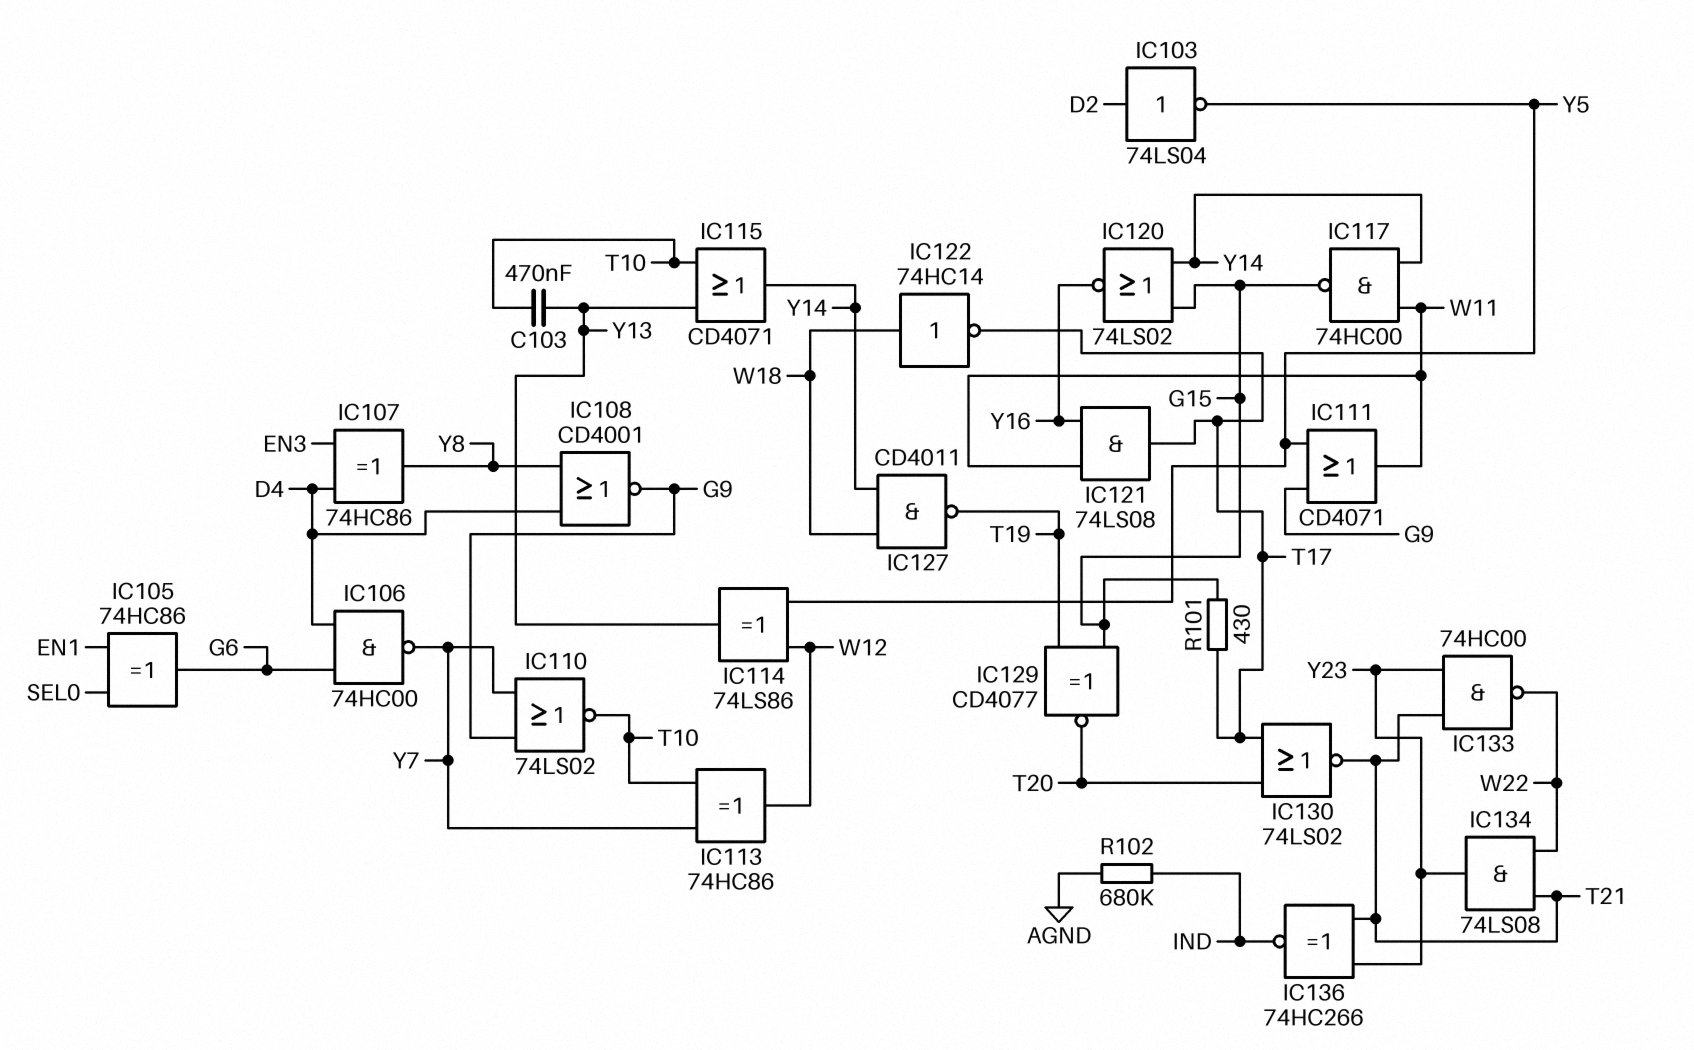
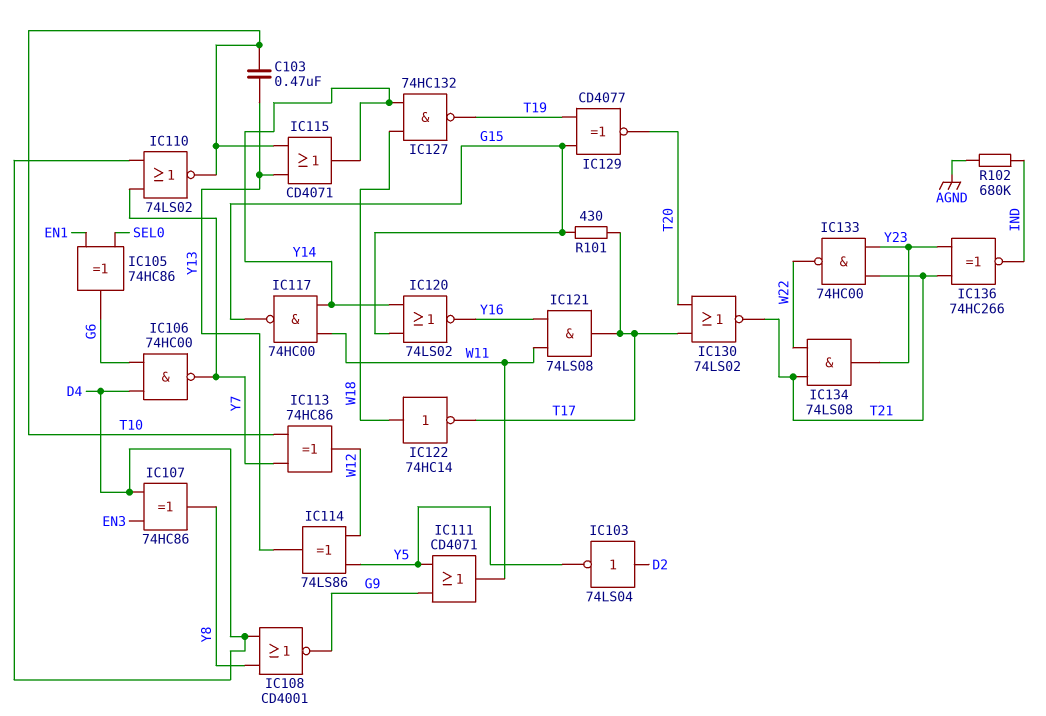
IC110: NOR 74LS02 (in G9, in Y7, out T10) -> NOR 74LS02 (in D4, in Y7, out T10)
IC127: NAND CD4011 (in W18, in Y14, out T19) -> NAND 74HC132 (in W18, in Y14, out T19)

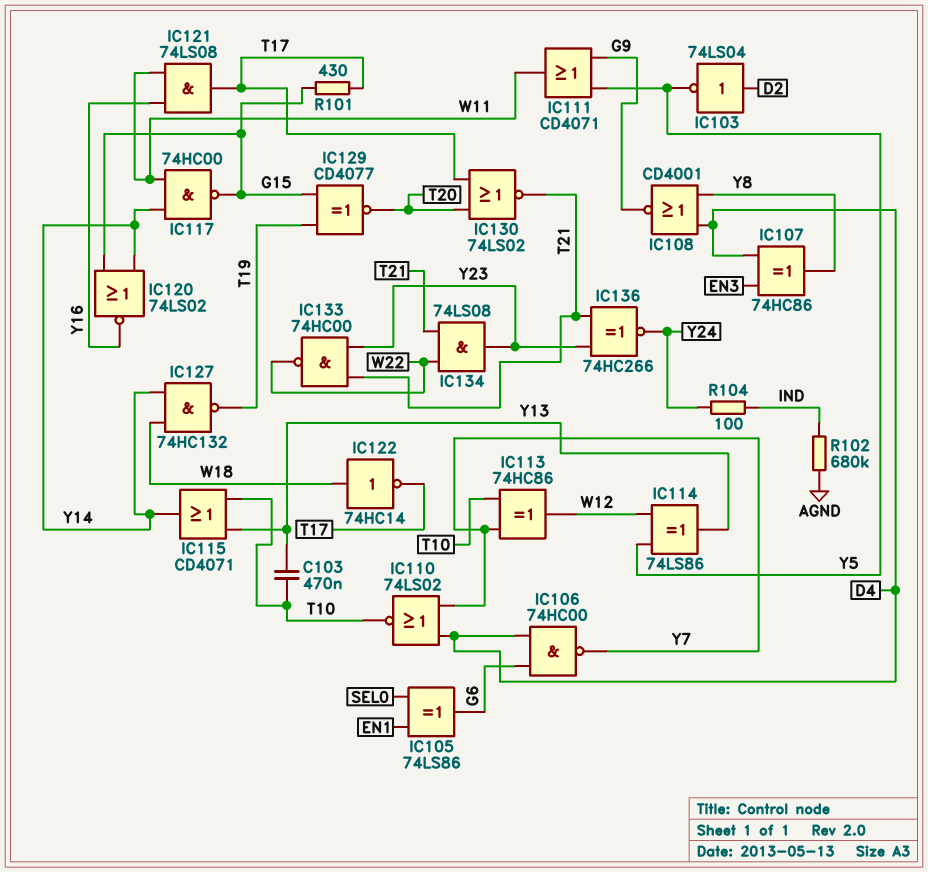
IC105: XOR 74HC86 (in EN1, in SEL0, out G6) -> XOR 74LS86 (in EN1, in SEL0, out G6)
IC136: XNOR 74HC266 (in T21, in Y23, out IND) -> XNOR 74HC266 (in T21, in Y23, out Y24)
R104: none -> 100 (IND, Y24)

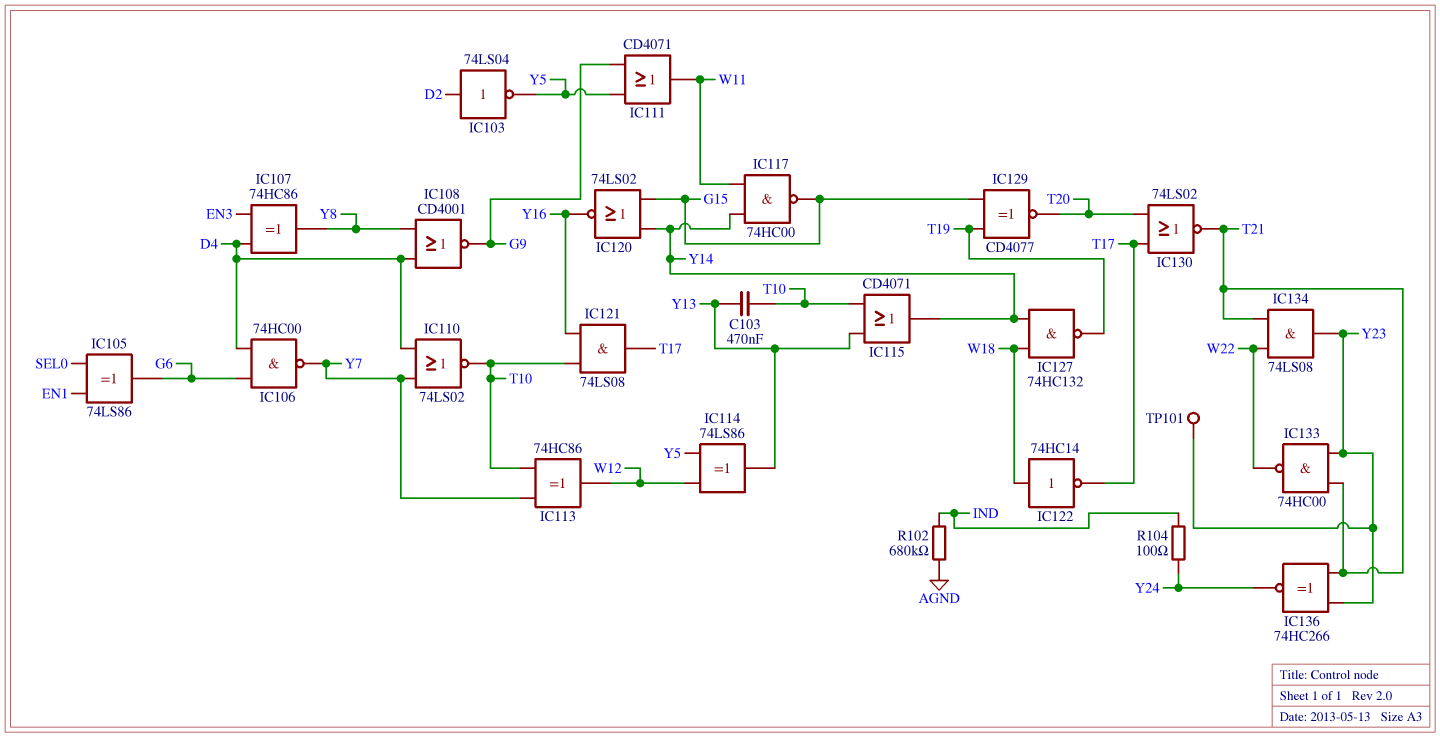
IC121: AND 74LS08 (in W11, in Y16, out T17) -> AND 74LS08 (in T10, in Y16, out T17)
R101: 430 (G15, T17) -> none
TP101: none -> test point (Y23)

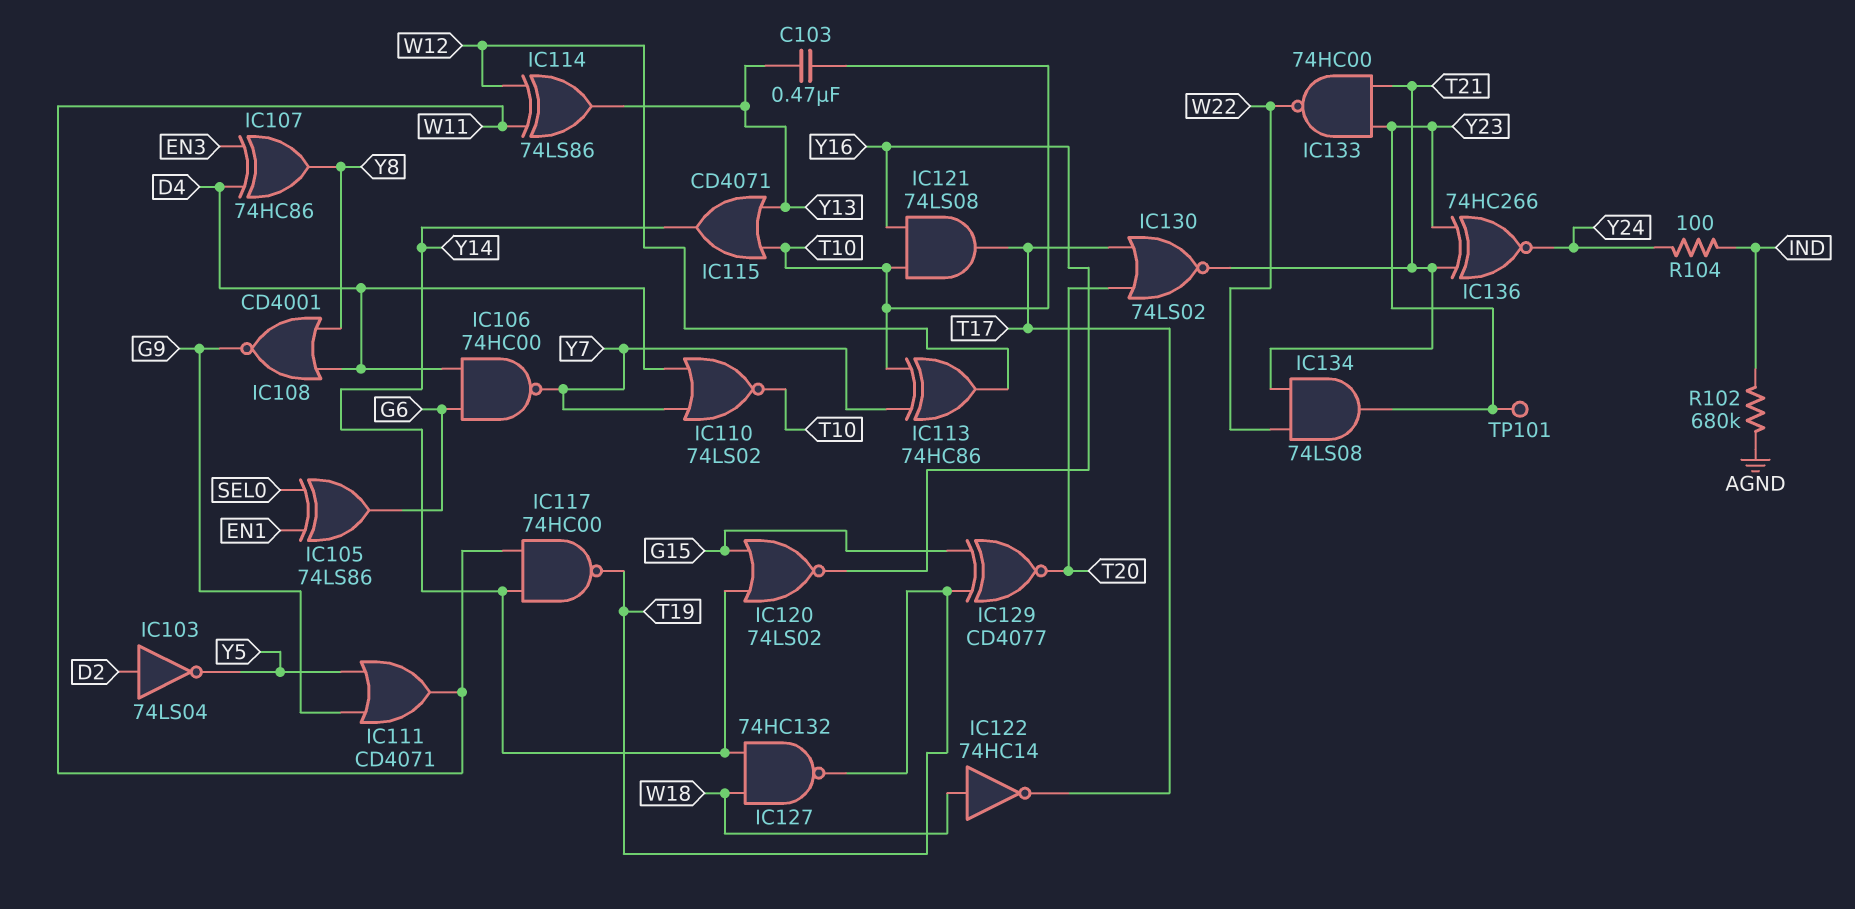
IC114: XOR 74LS86 (in W12, in Y5, out Y13) -> XOR 74LS86 (in W11, in W12, out Y13)
IC117: NAND 74HC00 (in W11, in Y14, out G15) -> NAND 74HC00 (in W11, in Y14, out T19)

